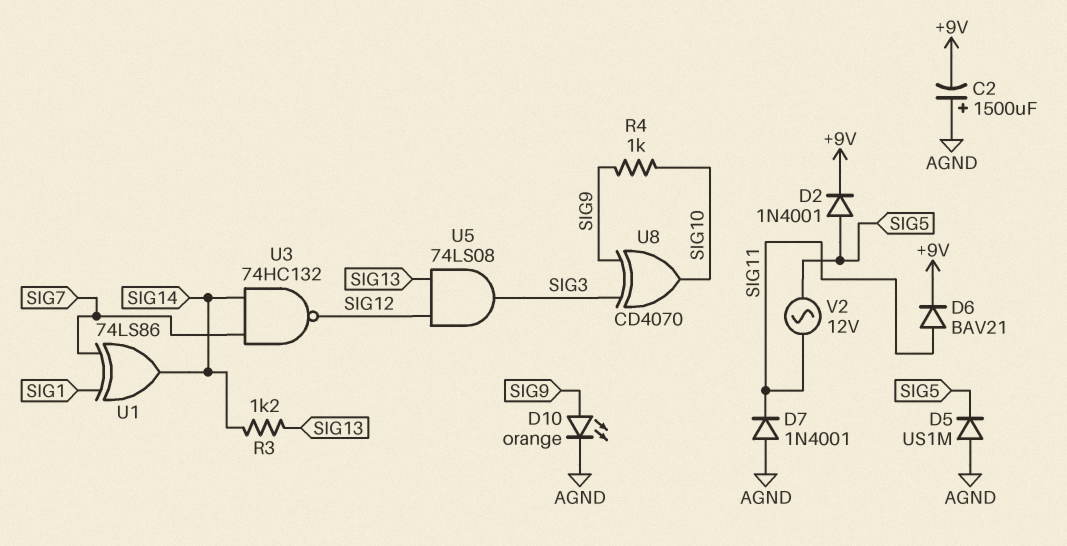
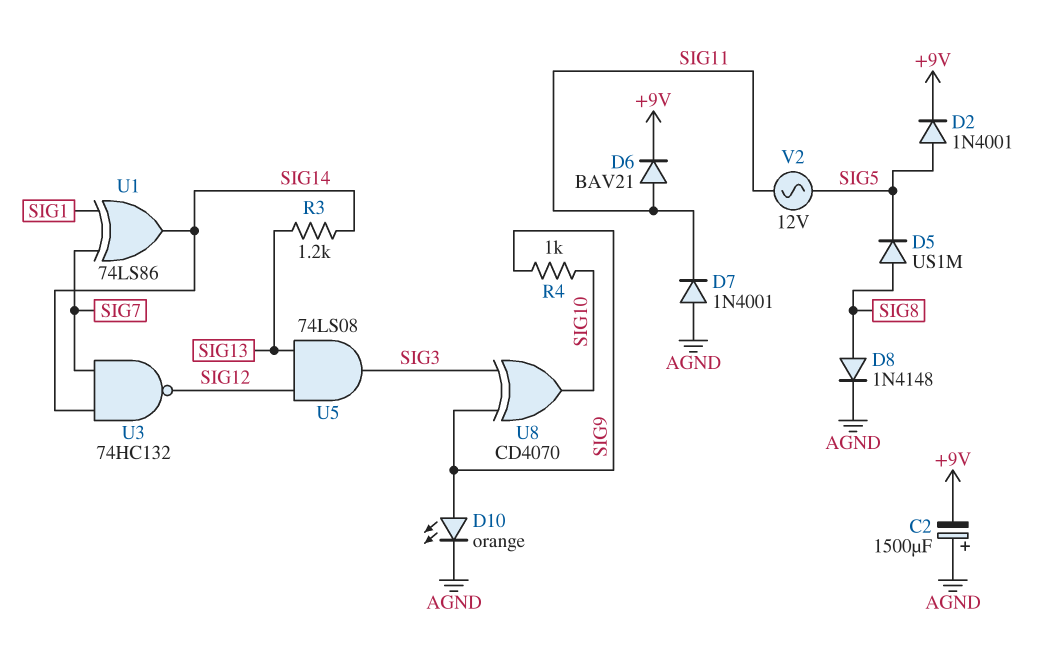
D5: diode US1M (A AGND, K SIG5) -> diode US1M (A SIG8, K SIG5)
D8: none -> diode 1N4148 (A SIG8, K AGND)

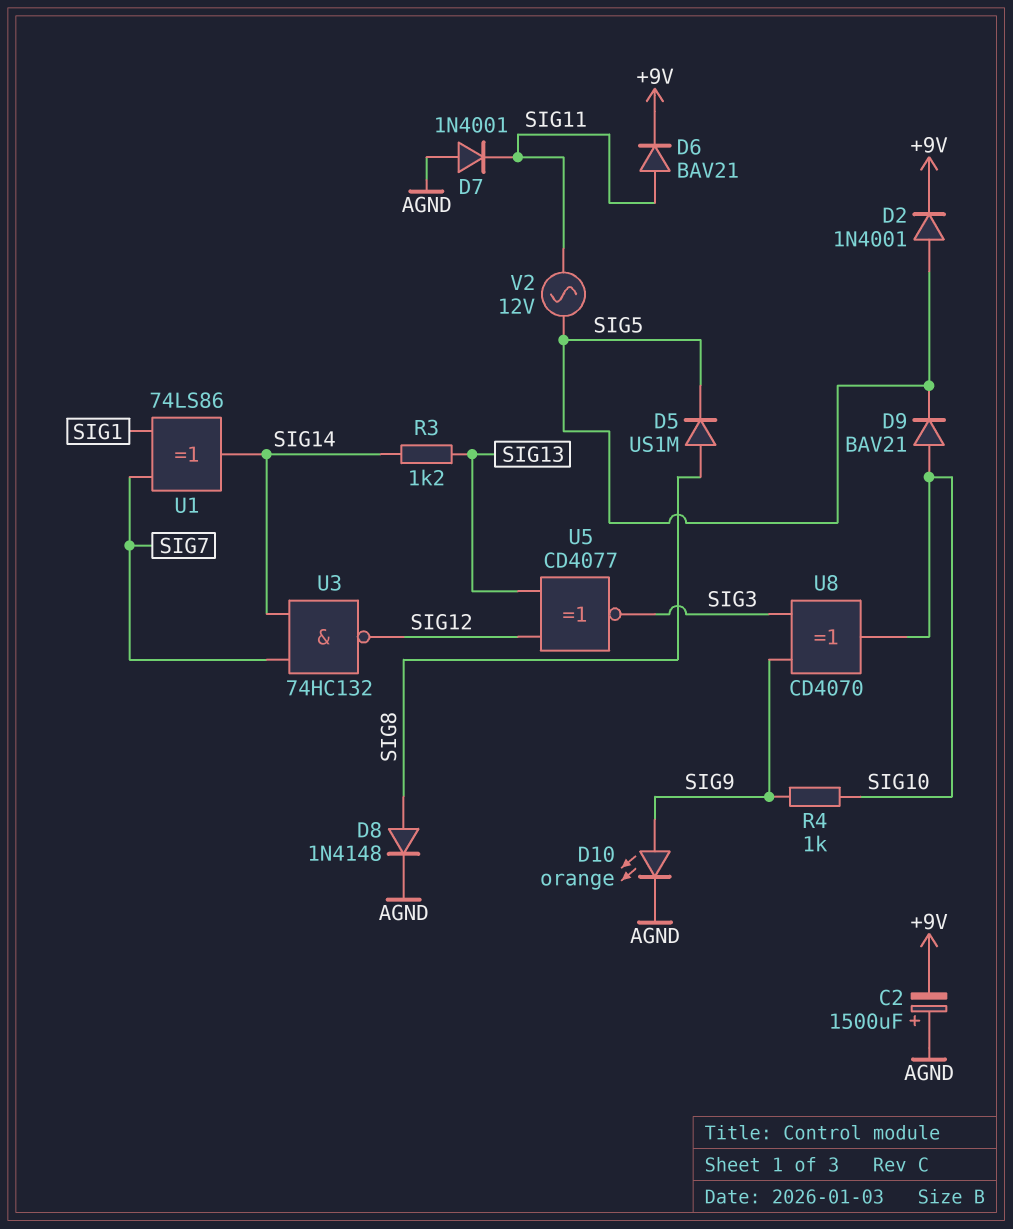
D9: none -> diode BAV21 (A SIG10, K SIG5)
U5: AND 74LS08 (in SIG12, in SIG13, out SIG3) -> XNOR CD4077 (in SIG12, in SIG13, out SIG3)

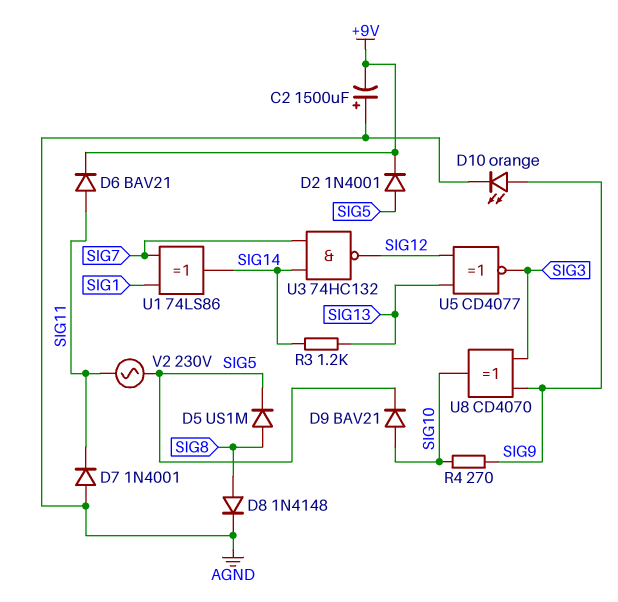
R4: 1k (SIG9, SIG10) -> 270 (SIG9, SIG10)
V2: AC 12V (SIG5, SIG11) -> AC 230V (SIG5, SIG11)

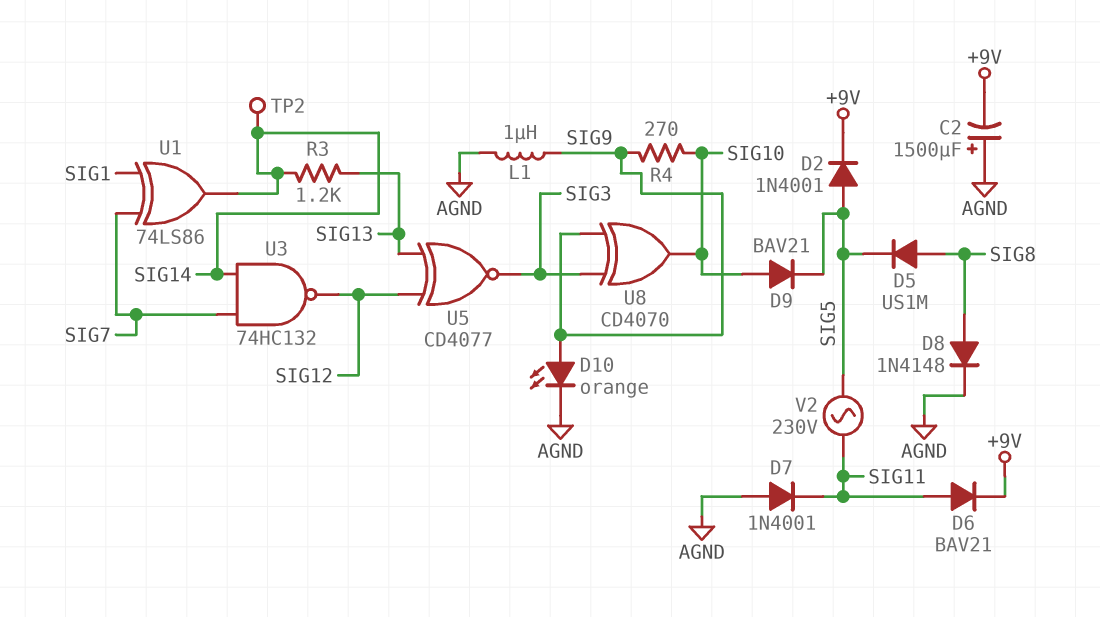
L1: none -> 1uH (AGND, SIG9)
TP2: none -> test point (SIG14)

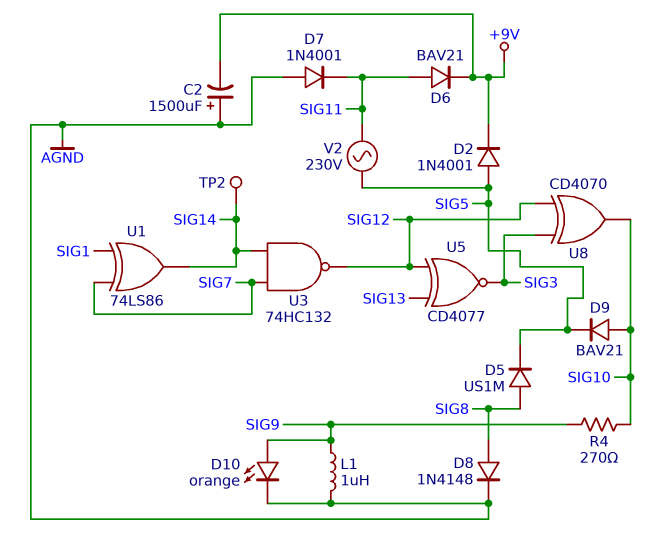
R3: 1.2k (SIG13, SIG14) -> none
U8: XOR CD4070 (in SIG3, in SIG9, out SIG10) -> XOR CD4070 (in SIG3, in SIG12, out SIG10)

